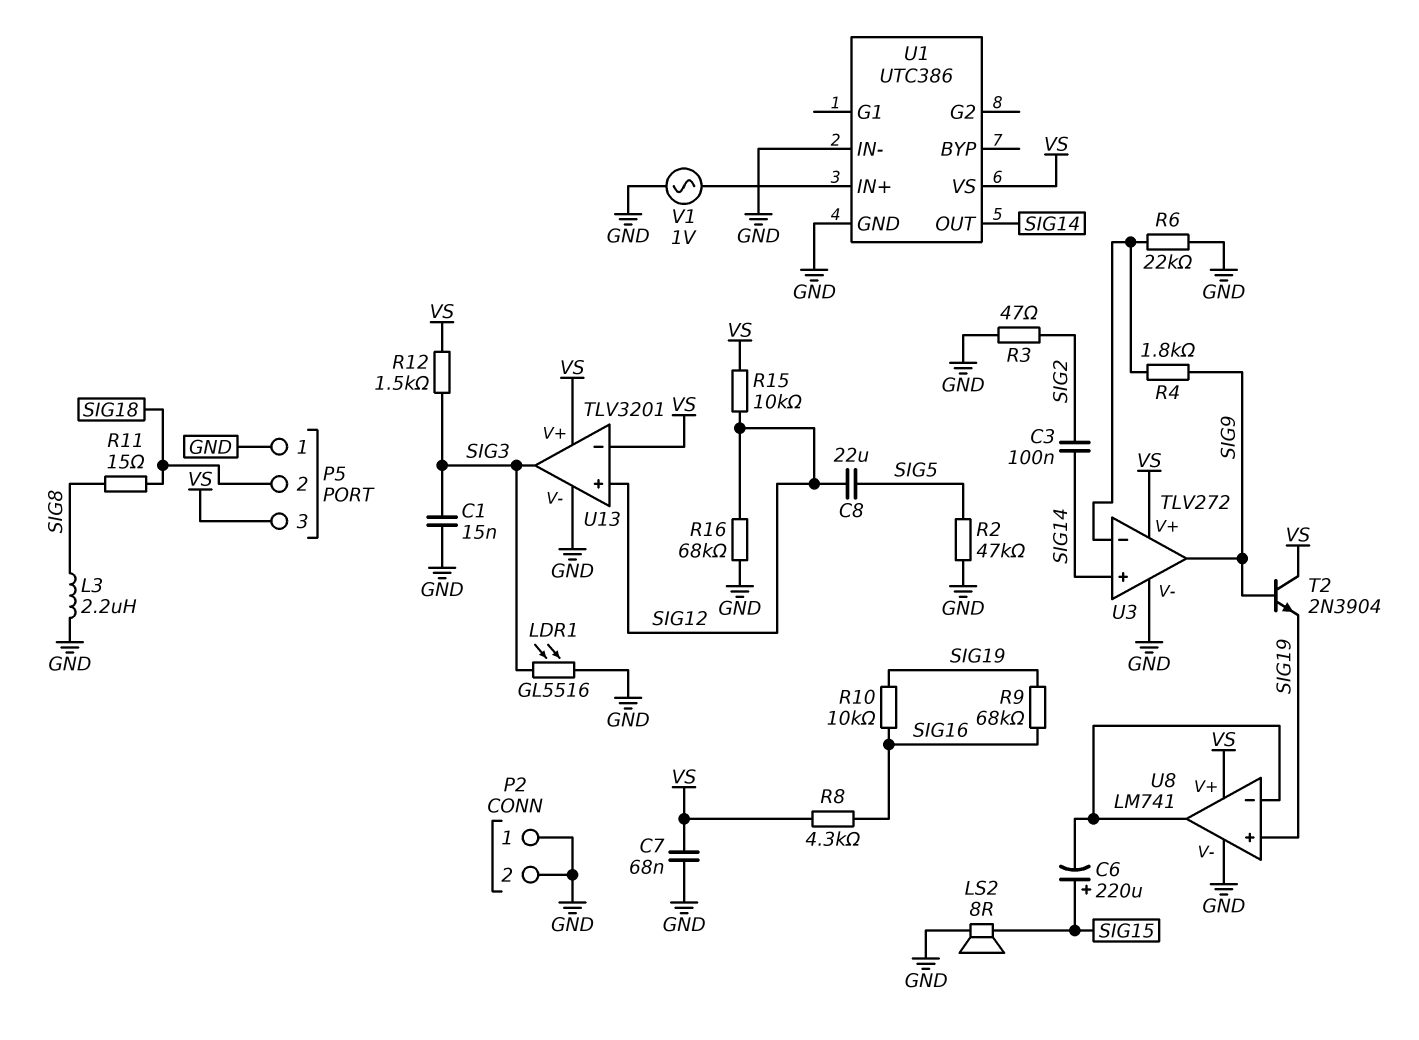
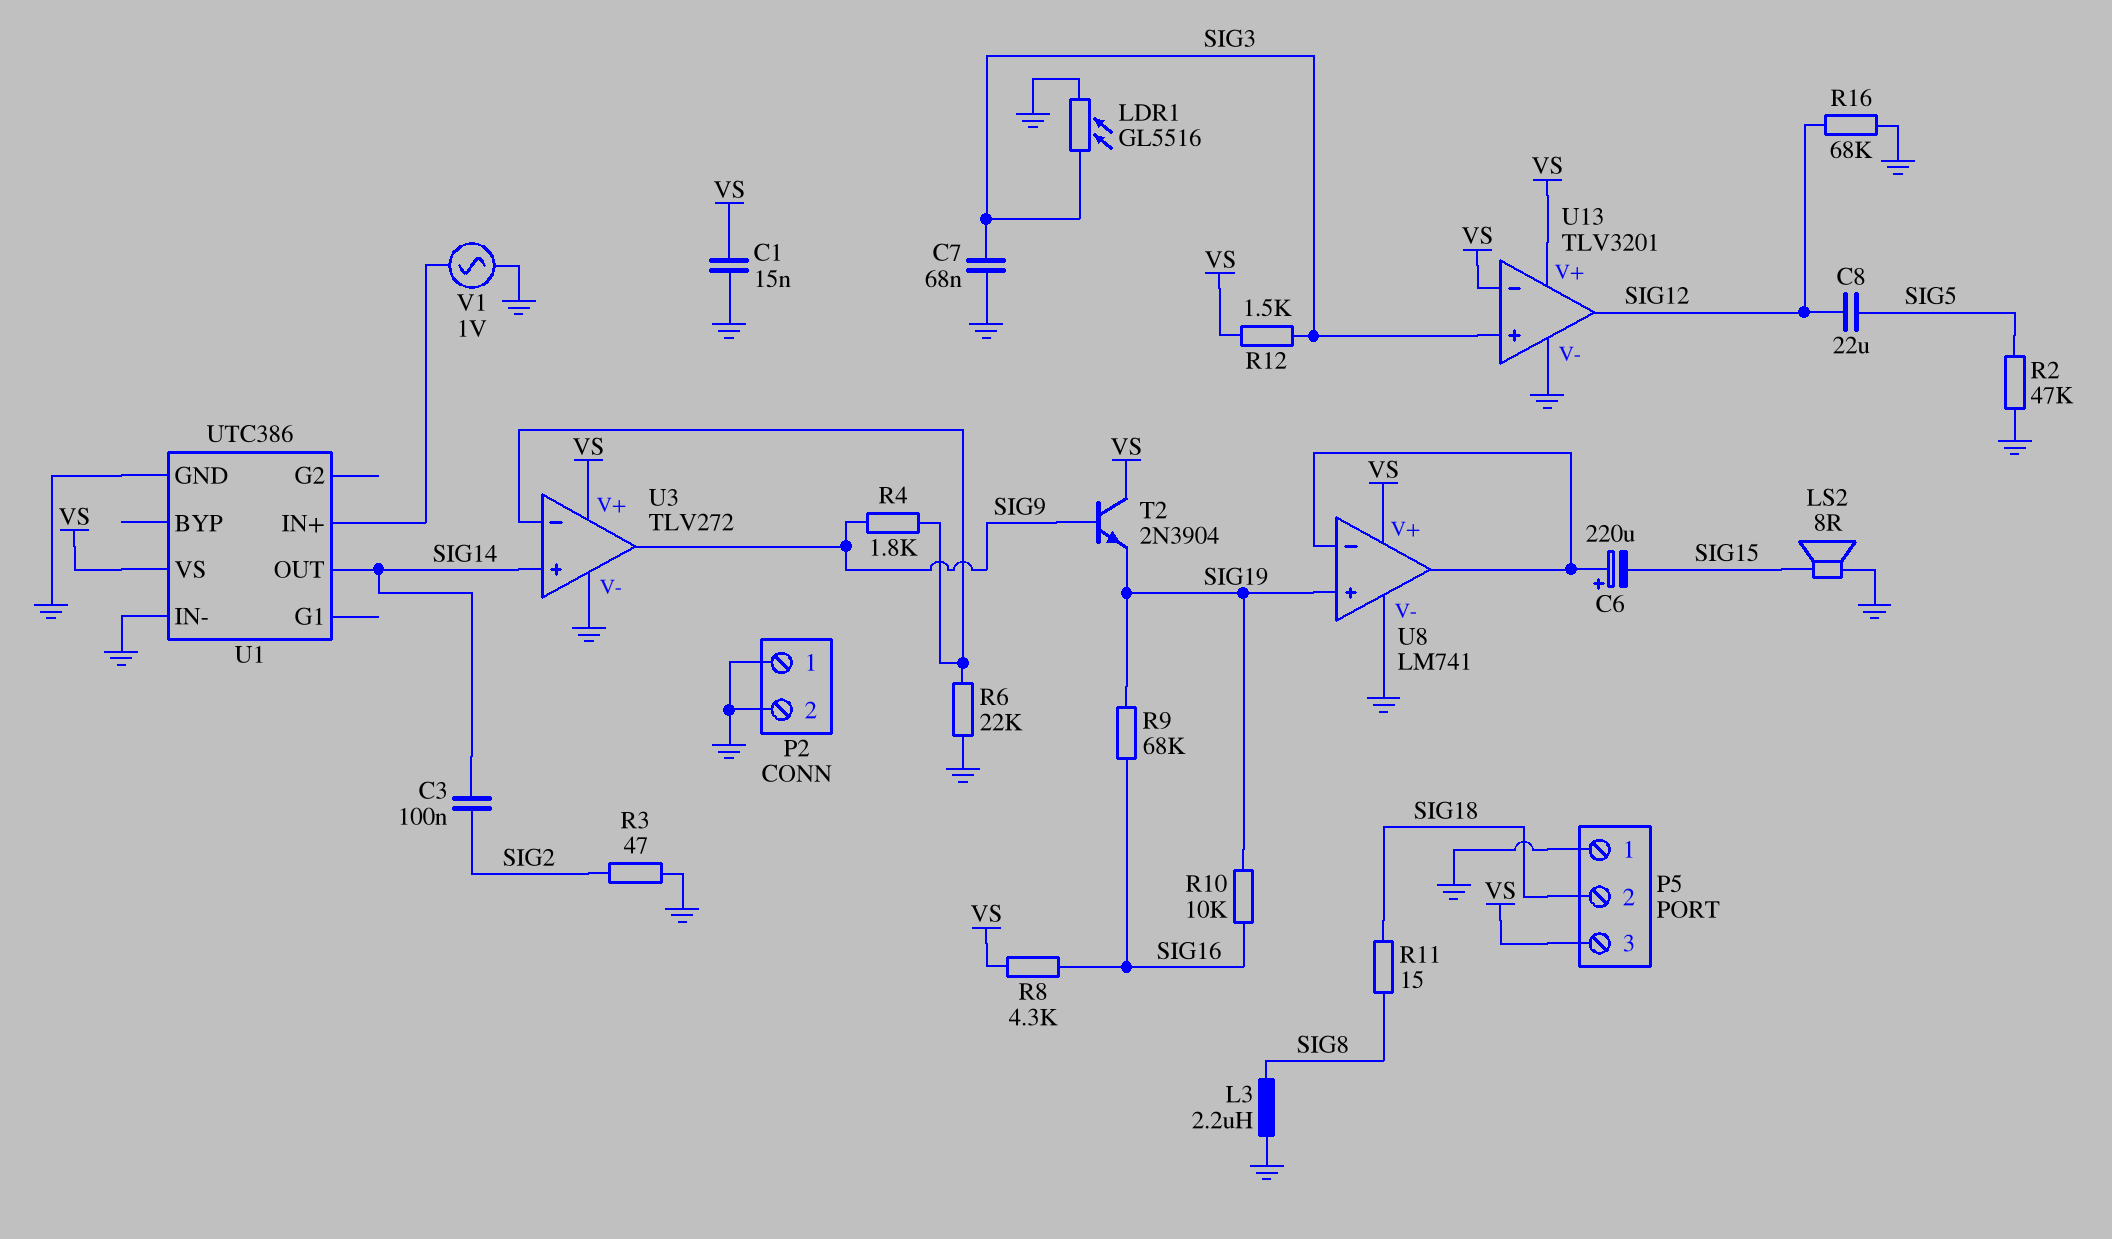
C1: 15nF (GND, SIG3) -> 15nF (GND, VS)
C6: 220uF (plus SIG15, minus U8/in-) -> 220uF (plus U8/in-, minus SIG15)
C7: 68nF (GND, VS) -> 68nF (GND, SIG3)
R15: 10k (SIG12, VS) -> none
U13 pin in+: SIG12 -> SIG3
U13 pin out: SIG3 -> SIG12

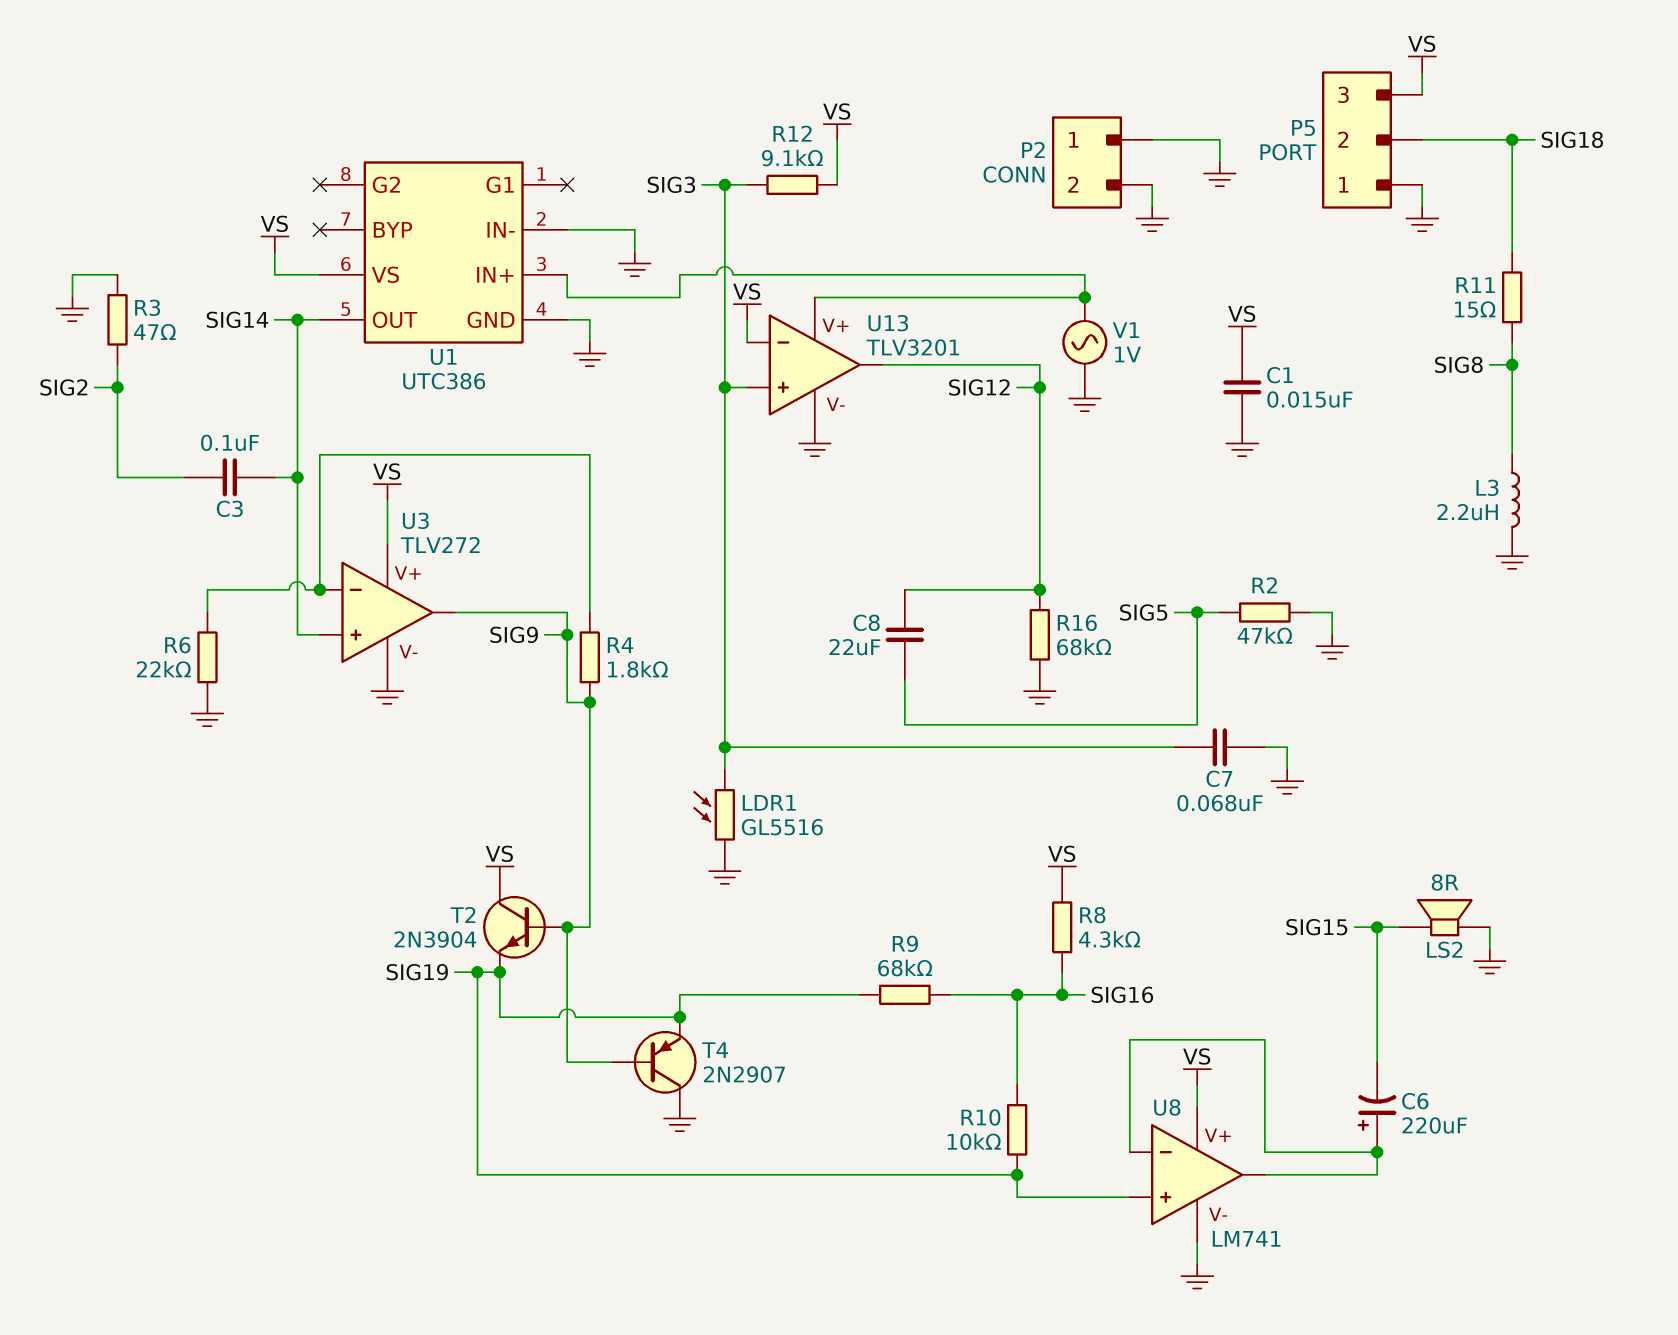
R12: 1.5k (SIG3, VS) -> 9.1k (SIG3, VS)
T4: none -> PNP 2N2907 (B SIG9, C GND, E SIG19)
U13 pin V+: VS -> U1/IN+

